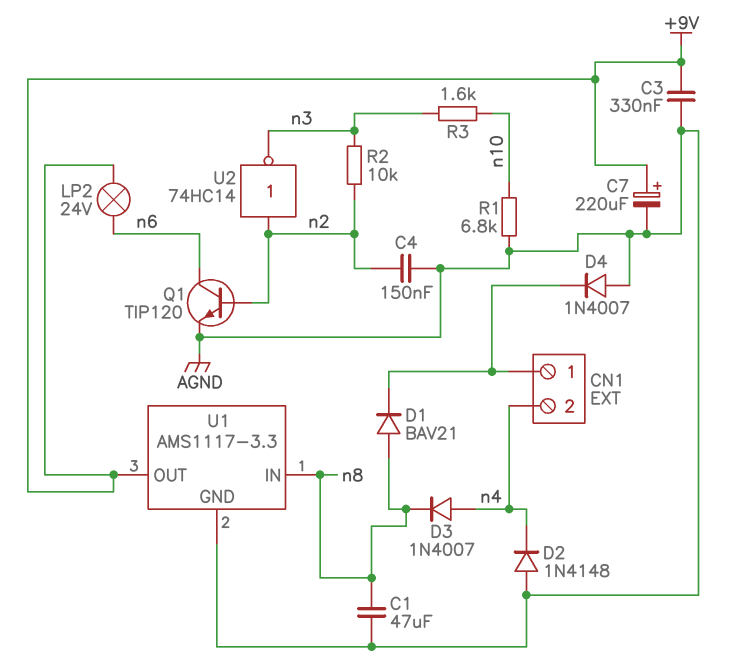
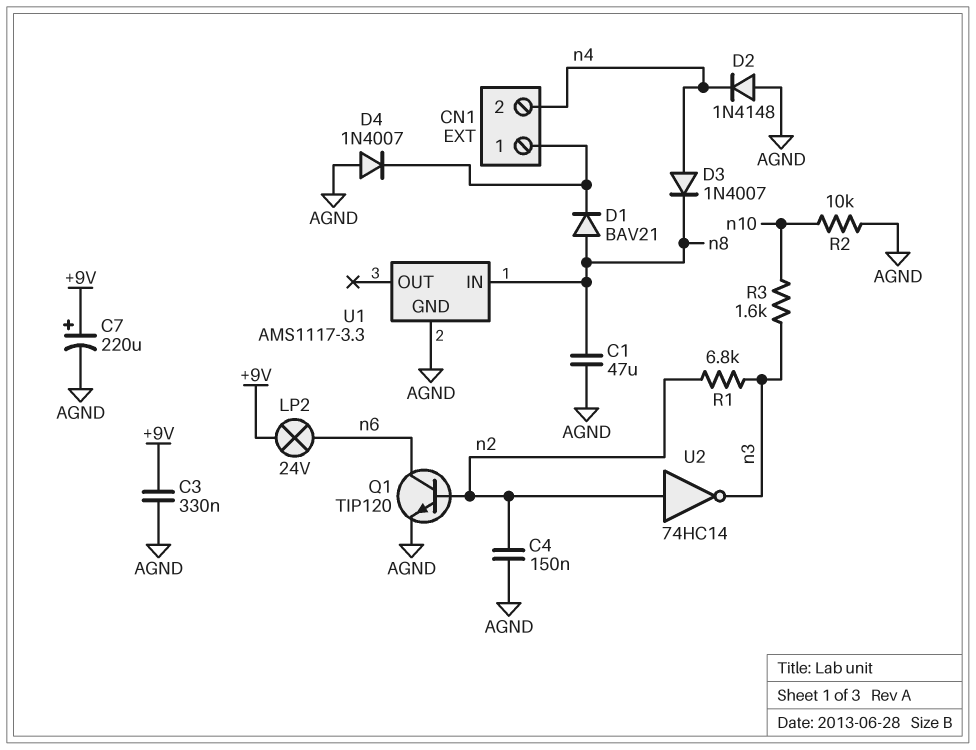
R1: 6.8k (AGND, n10) -> 6.8k (n2, n3)
R2: 10k (n2, n3) -> 10k (AGND, n10)
U1 pin OUT: +9V -> none

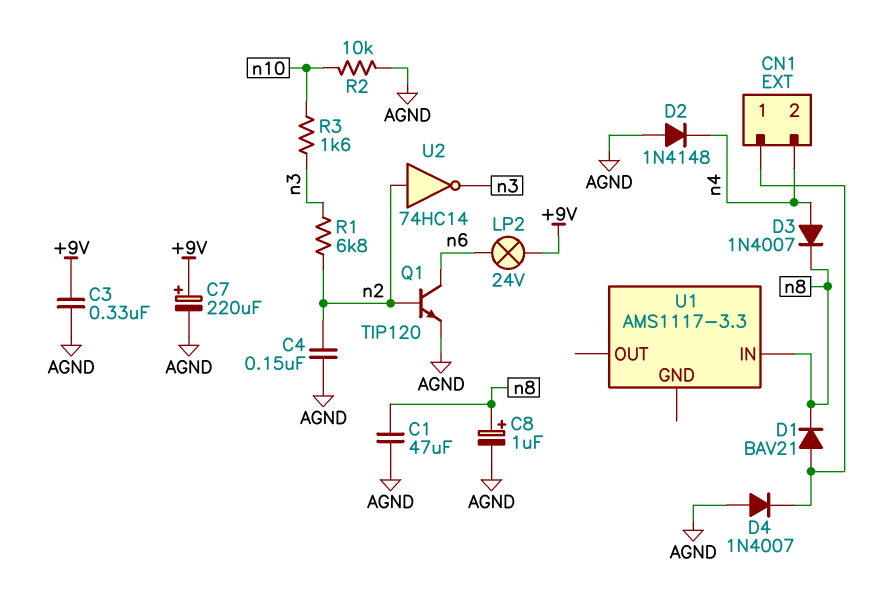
C8: none -> 1uF (plus n8, minus AGND)
D1: diode BAV21 (A n8, K CN1/1) -> diode BAV21 (A CN1/1, K n8)
U1 pin GND: AGND -> none

